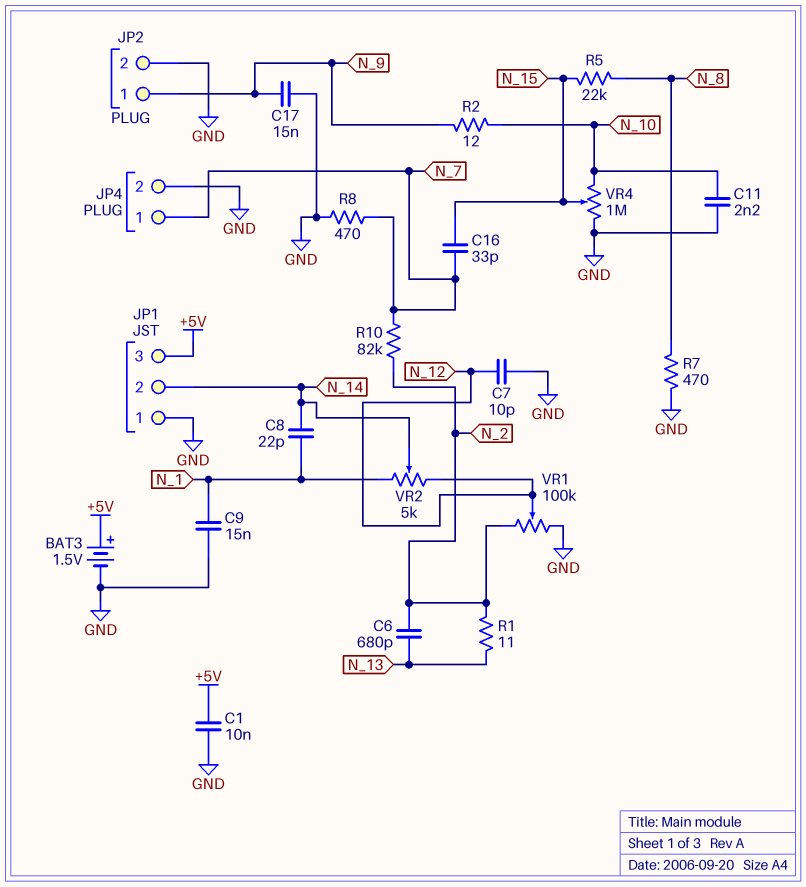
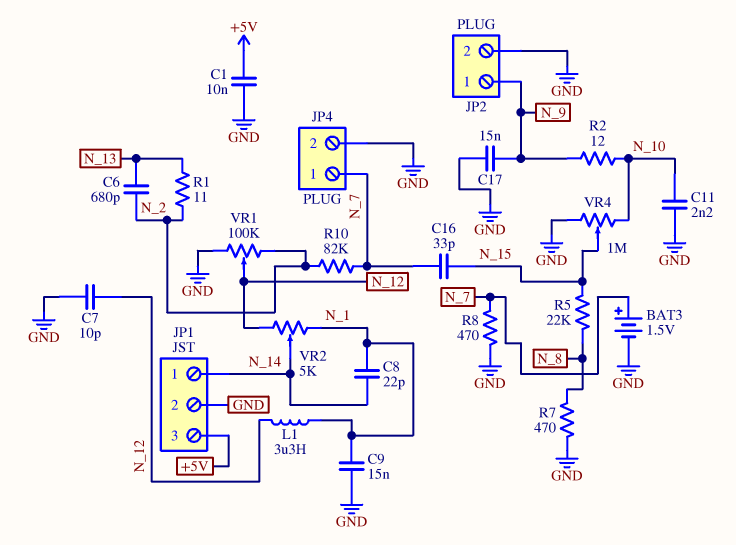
BAT3: 1.5V (plus +5V, minus GND) -> 1.5V (plus N_7, minus GND)
JP1 pin 1: GND -> N_14
JP1 pin 2: N_14 -> GND
L1: none -> 3.3uH (N_1, N_12)

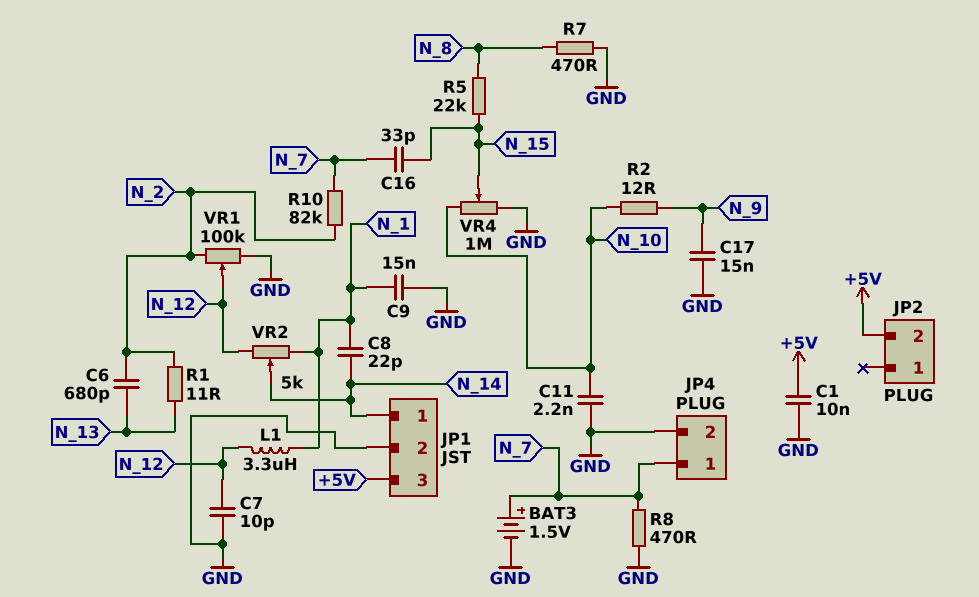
JP2 pin 1: N_9 -> none
JP2 pin 2: GND -> +5V

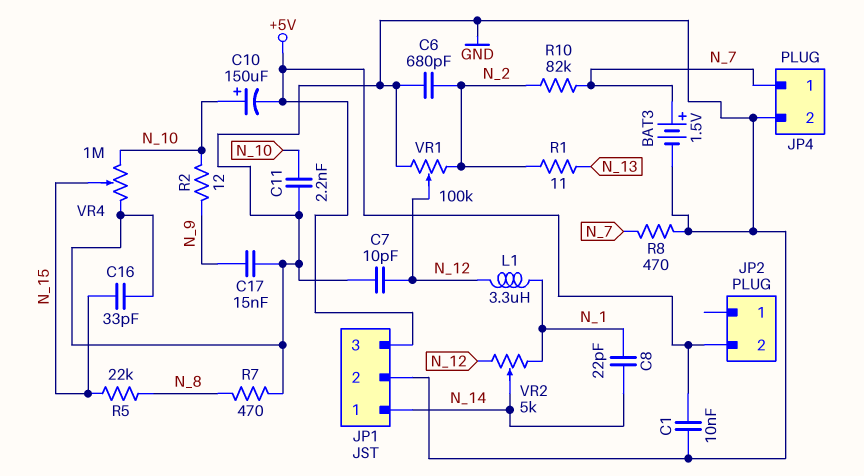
C6: 680pF (N_2, N_13) -> 680pF (GND, N_2)
C9: 15nF (GND, N_1) -> none
C10: none -> 150uF (plus N_10, minus +5V)
C16: 33pF (N_7, N_15) -> 33pF (GND, N_15)

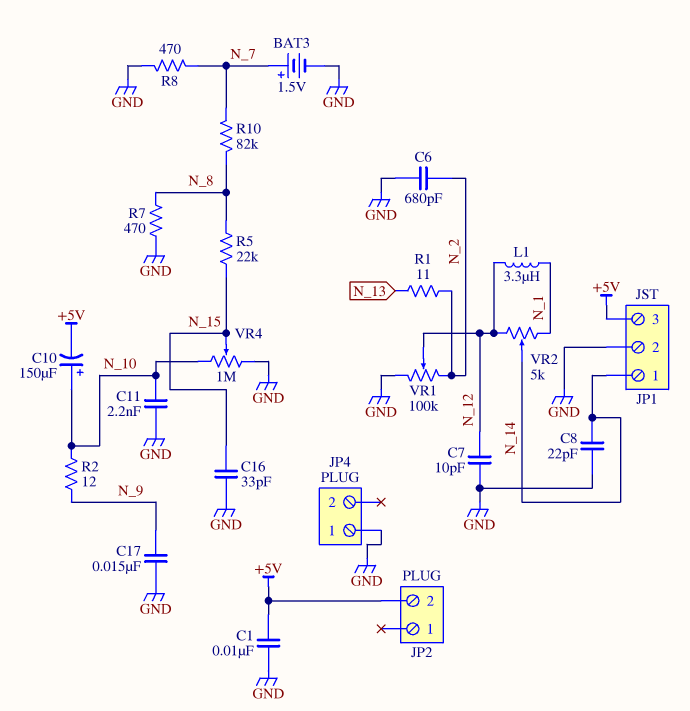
C8: 22pF (N_1, N_14) -> 22pF (GND, N_14)
JP4 pin 1: N_7 -> GND
JP4 pin 2: GND -> none
R10: 82k (N_2, N_7) -> 82k (N_7, N_8)

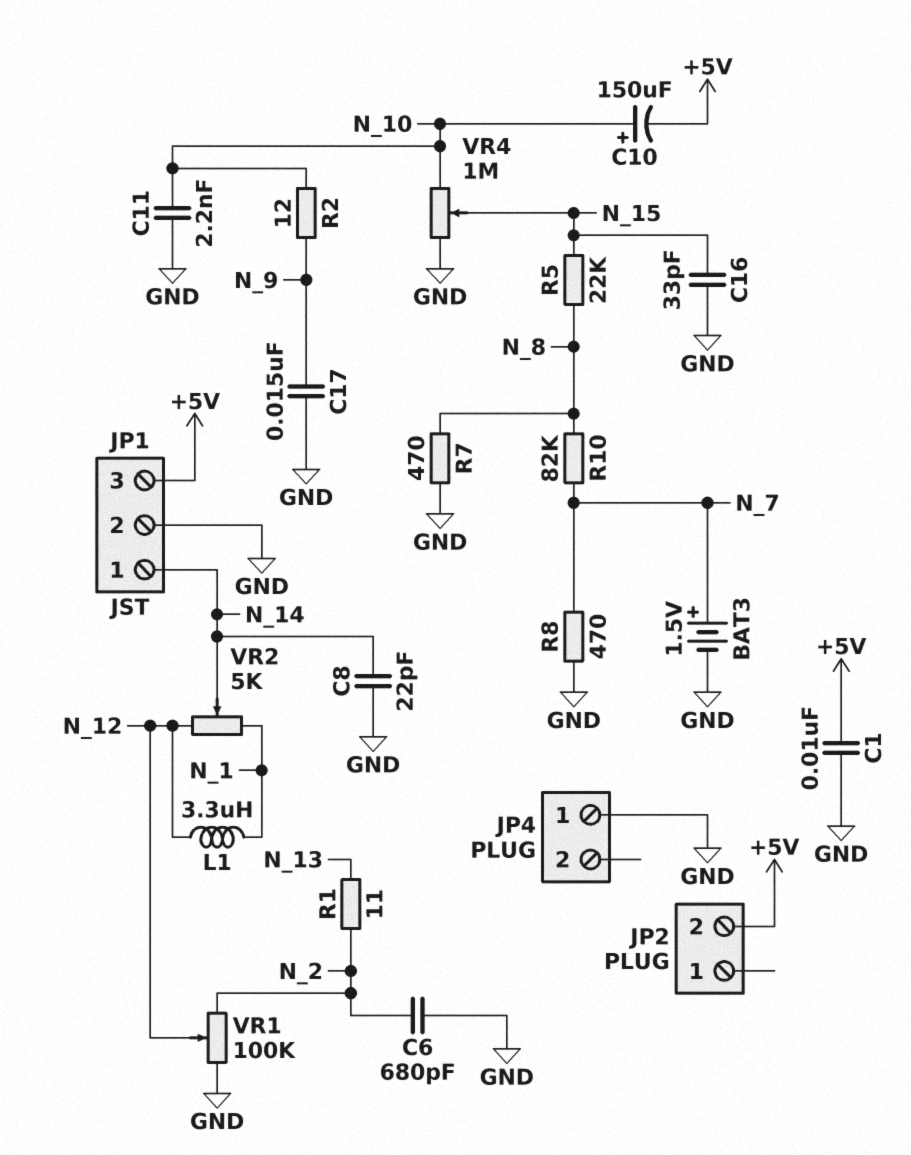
C7: 10pF (GND, N_12) -> none

